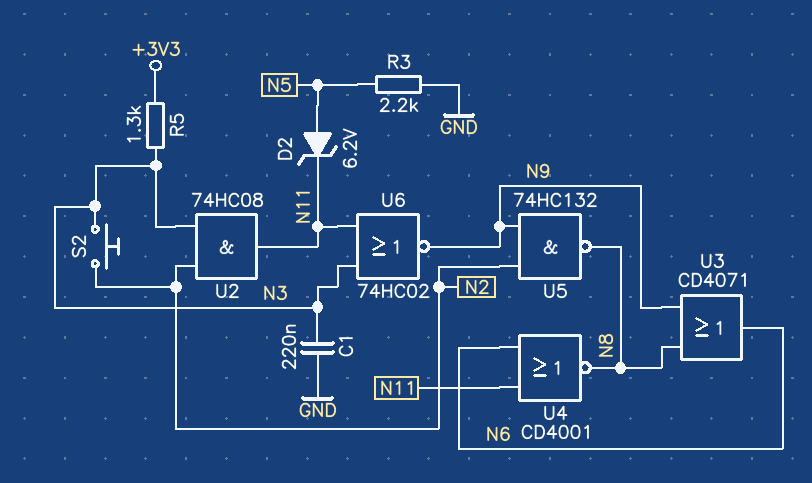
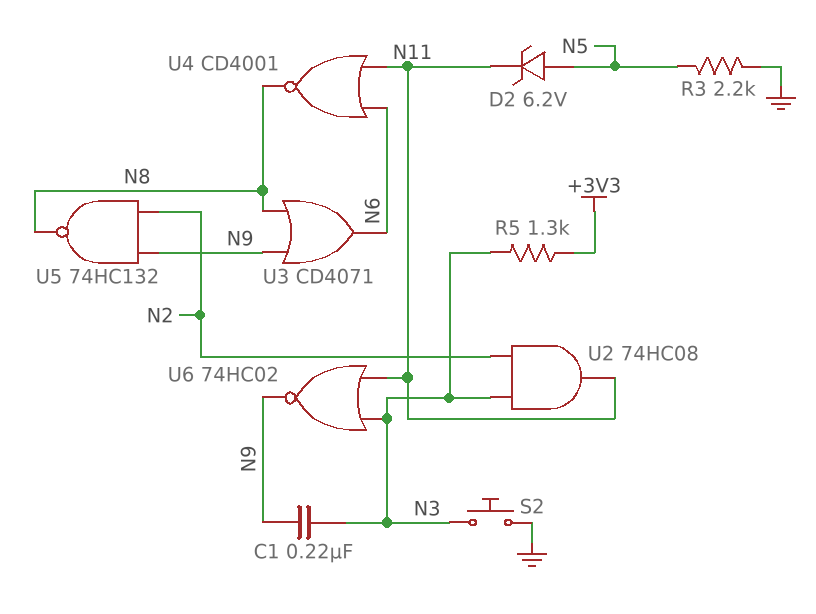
C1: 220nF (GND, N3) -> 220nF (N3, N9)
S2: button (N2, N3) -> button (GND, N3)

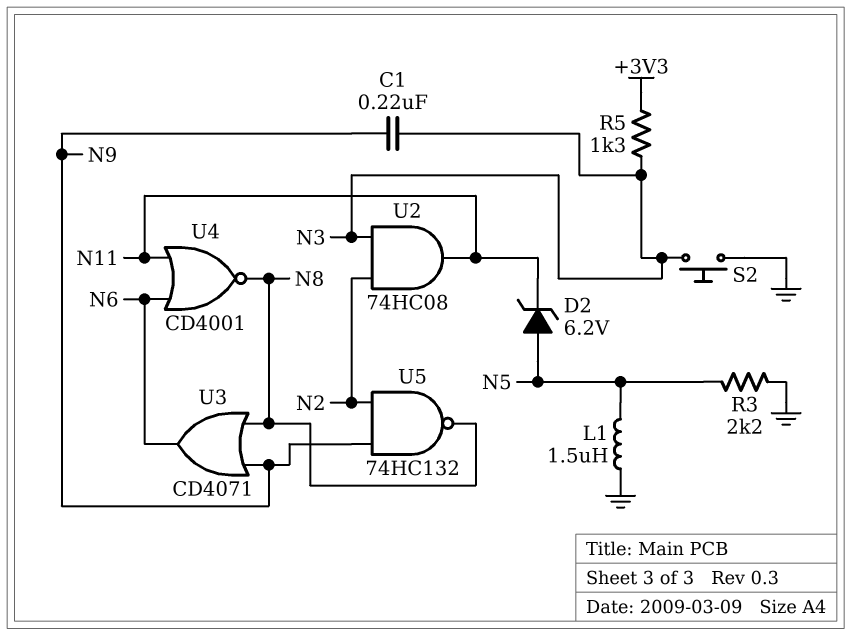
L1: none -> 1.5uH (GND, N5)
U6: NOR 74HC02 (in N3, in N11, out N9) -> none

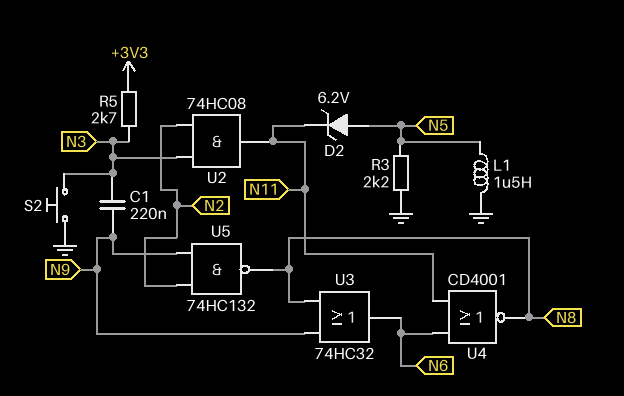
R5: 1.3k (+3V3, N3) -> 2.7k (+3V3, N3)
U3: OR CD4071 (in N8, in N9, out N6) -> OR 74HC32 (in N8, in N9, out N6)

